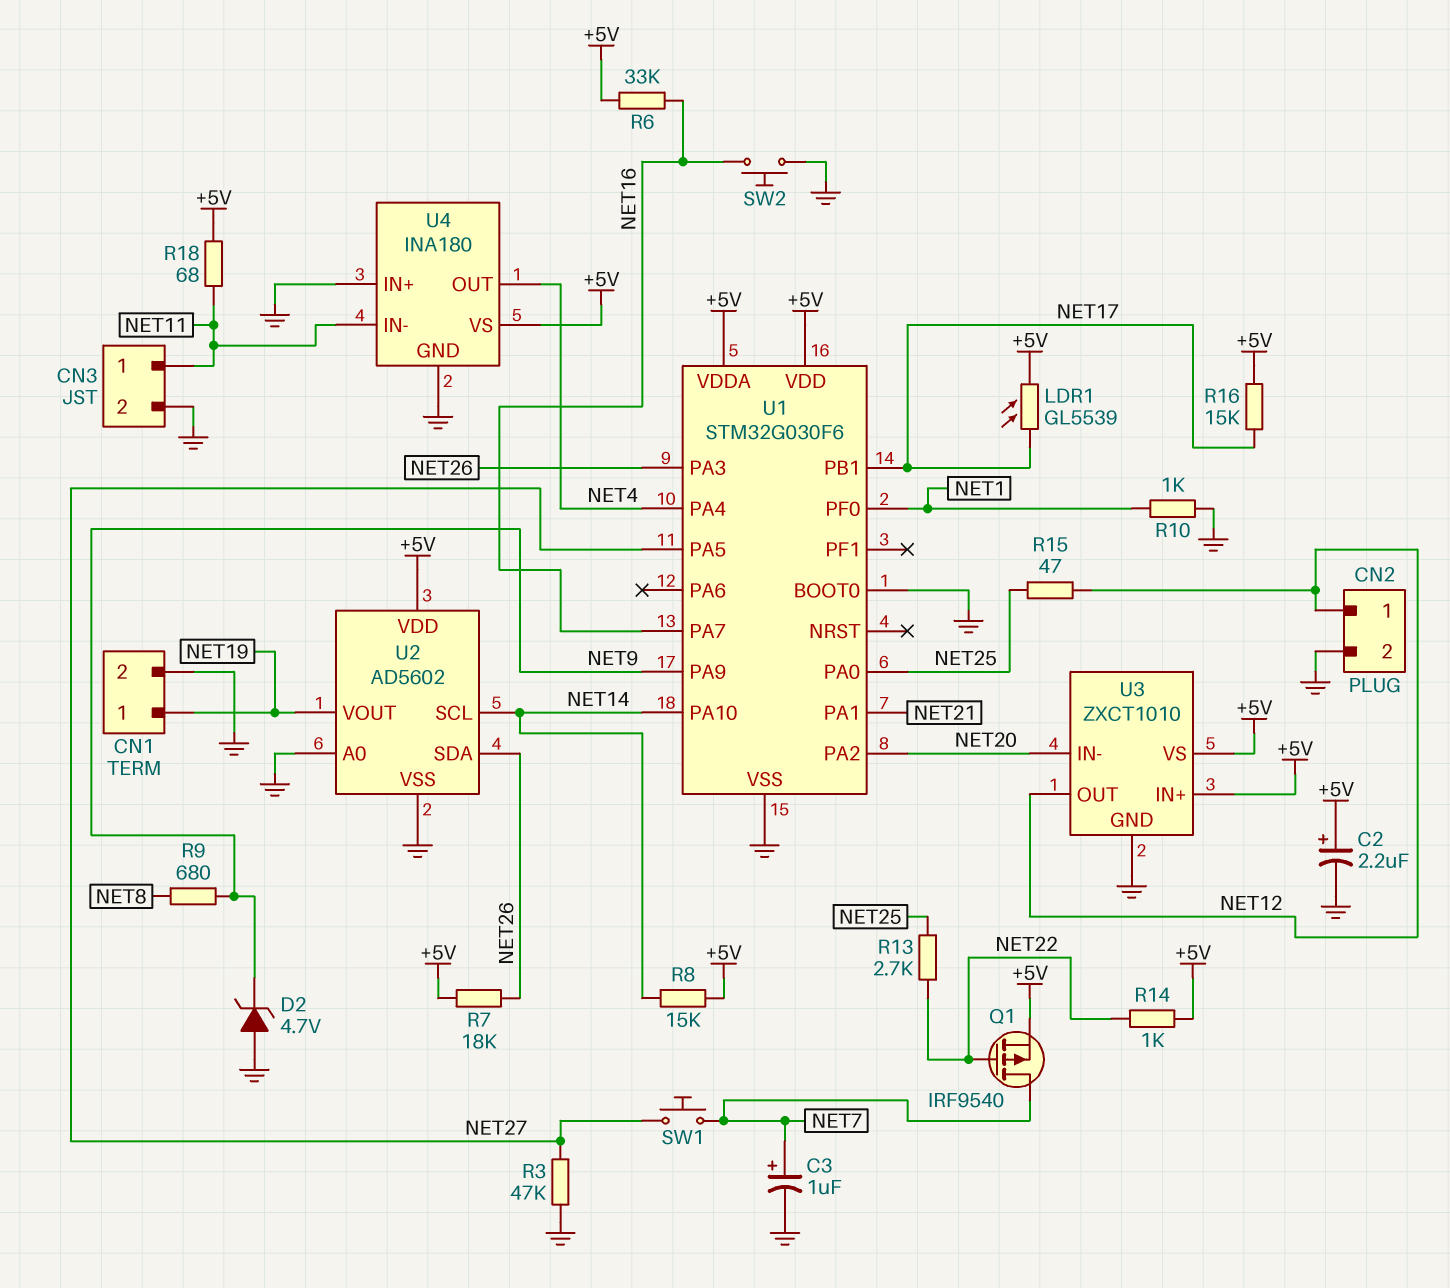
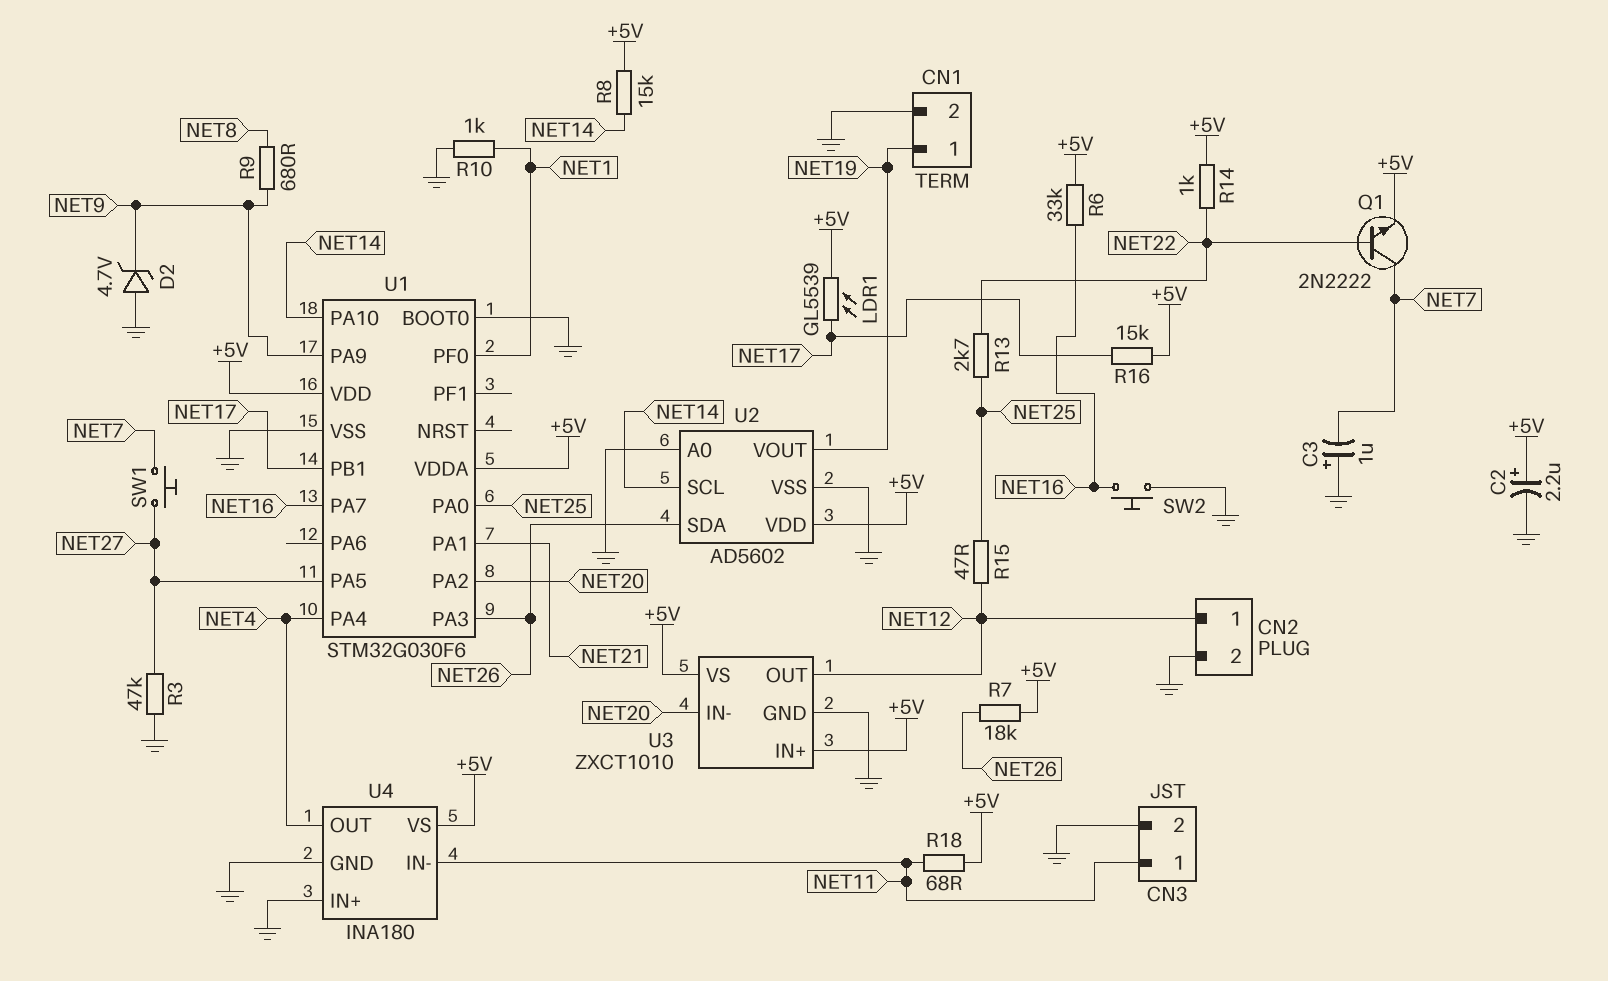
C3: 1uF (plus NET7, minus GND) -> 1uF (plus GND, minus NET7)
Q1: PMOS IRF9540 (G NET22, D NET7, S +5V) -> NPN 2N2222 (B NET22, C NET7, E +5V)

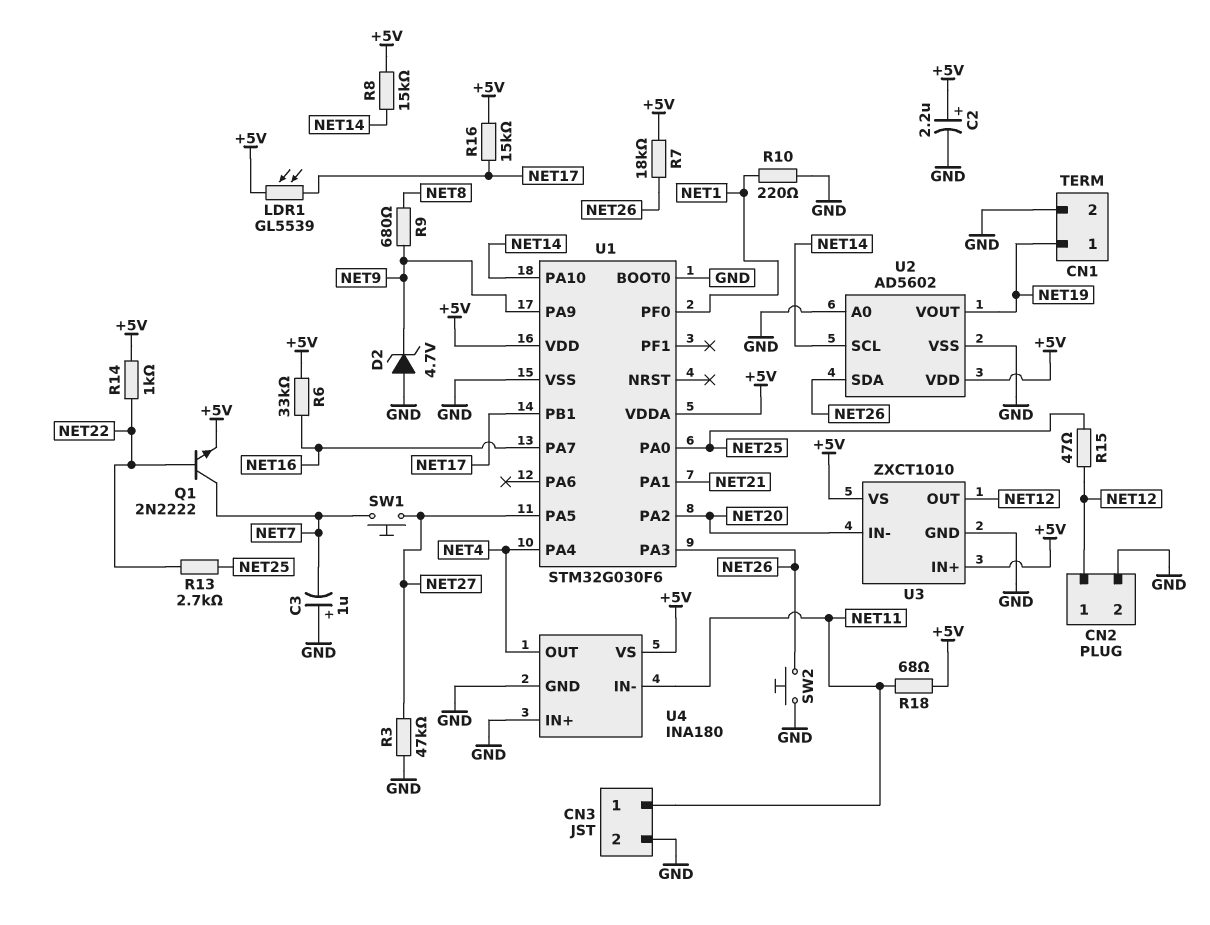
R10: 1k (GND, NET1) -> 220 (GND, NET1)
SW2: button (GND, NET16) -> button (GND, NET26)

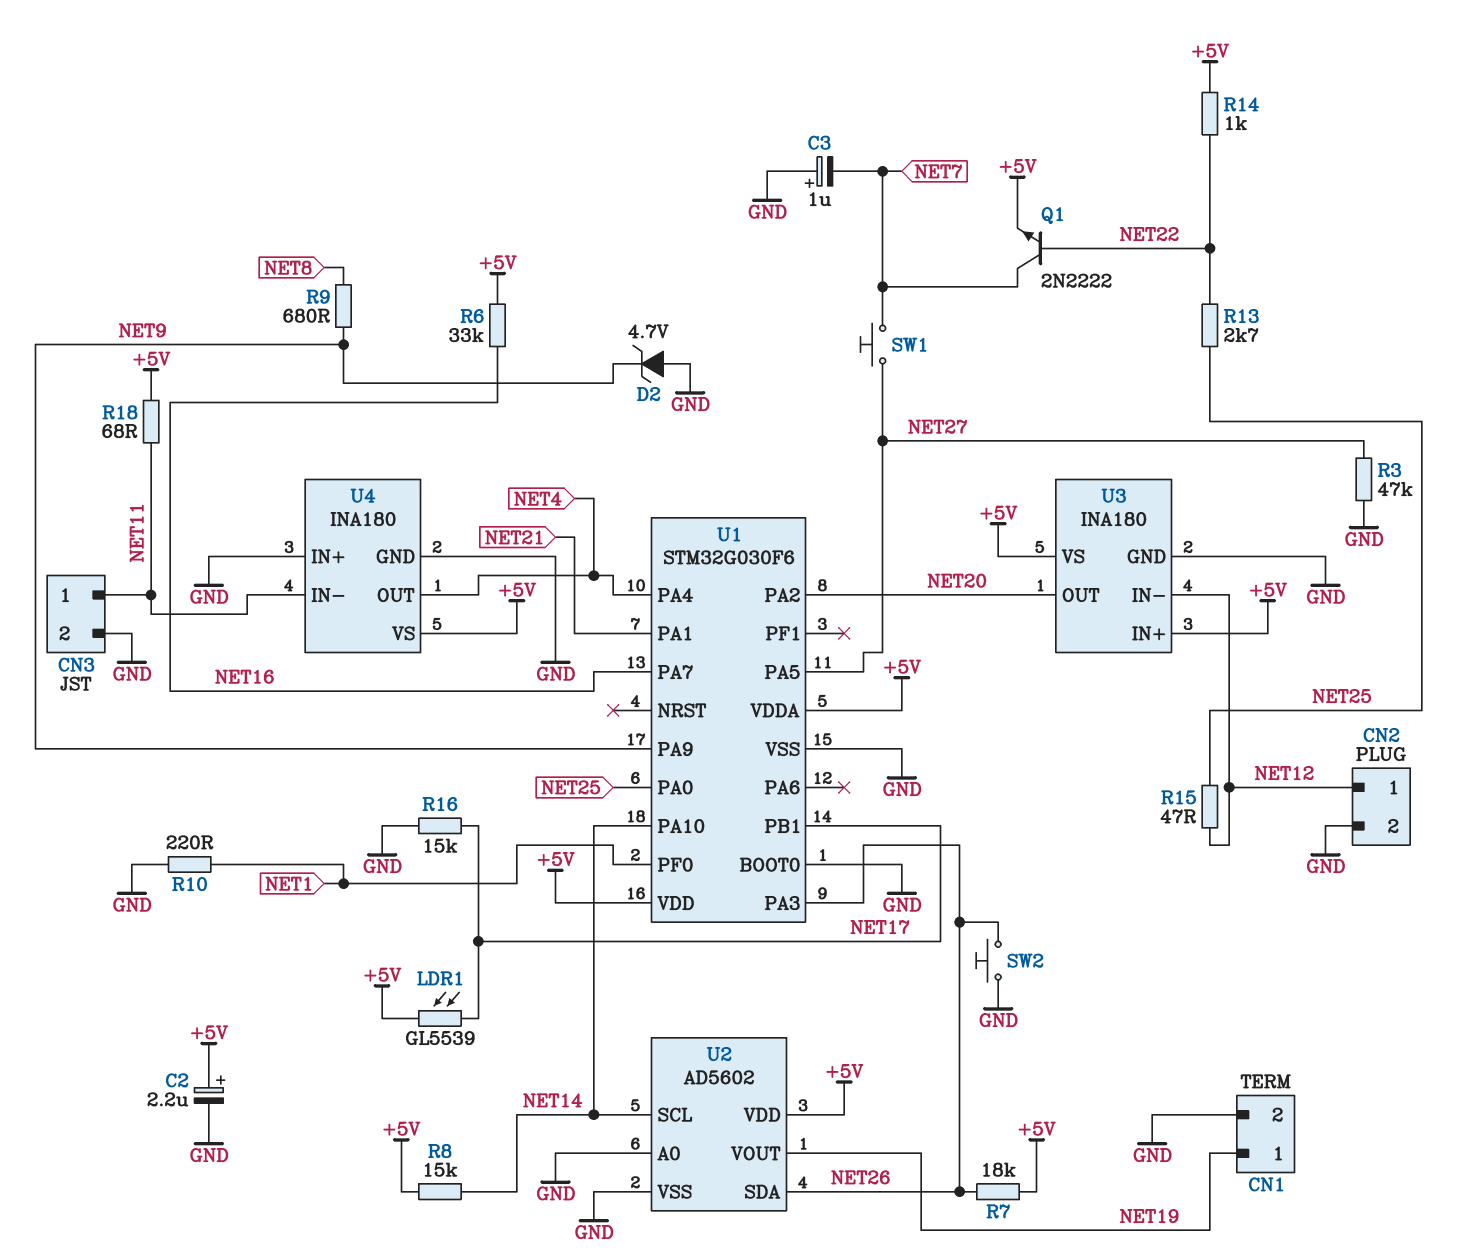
R16: 15k (+5V, NET17) -> 15k (GND, NET17)
U3: ZXCT1010 -> INA180
U3 pin IN-: NET20 -> NET12
U3 pin OUT: NET12 -> NET20

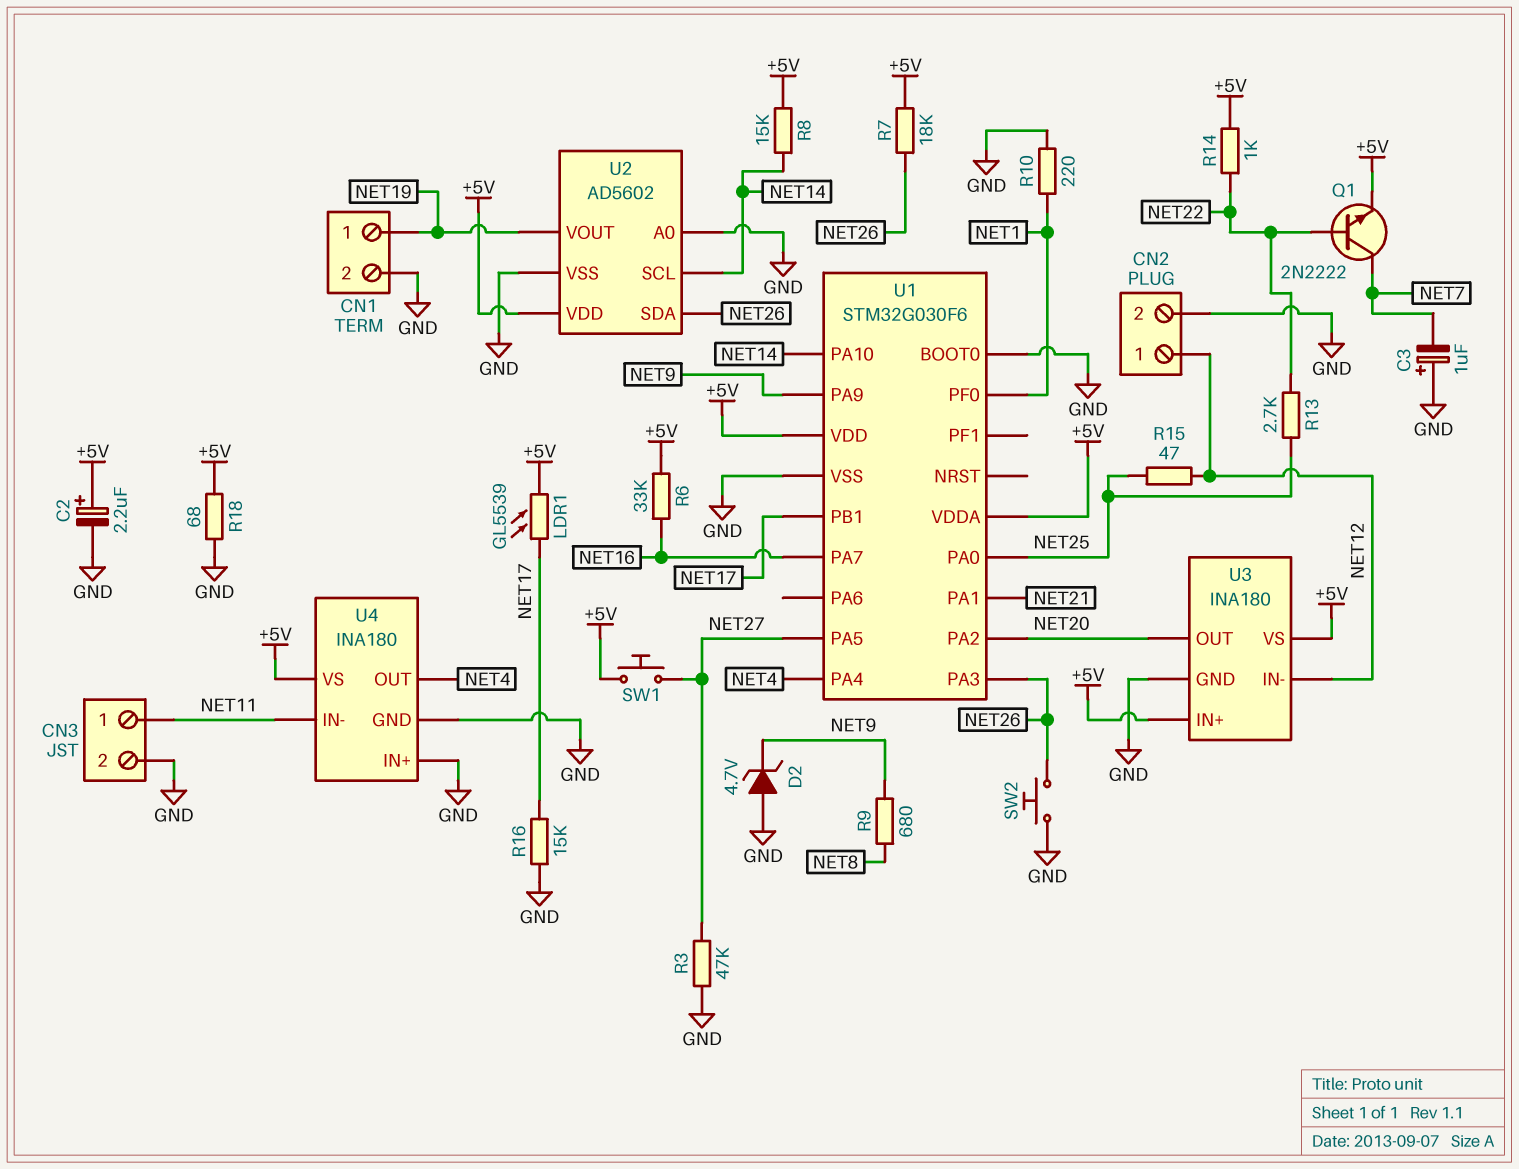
R18: 68 (+5V, NET11) -> 68 (+5V, GND)
SW1: button (NET7, NET27) -> button (+5V, NET27)

